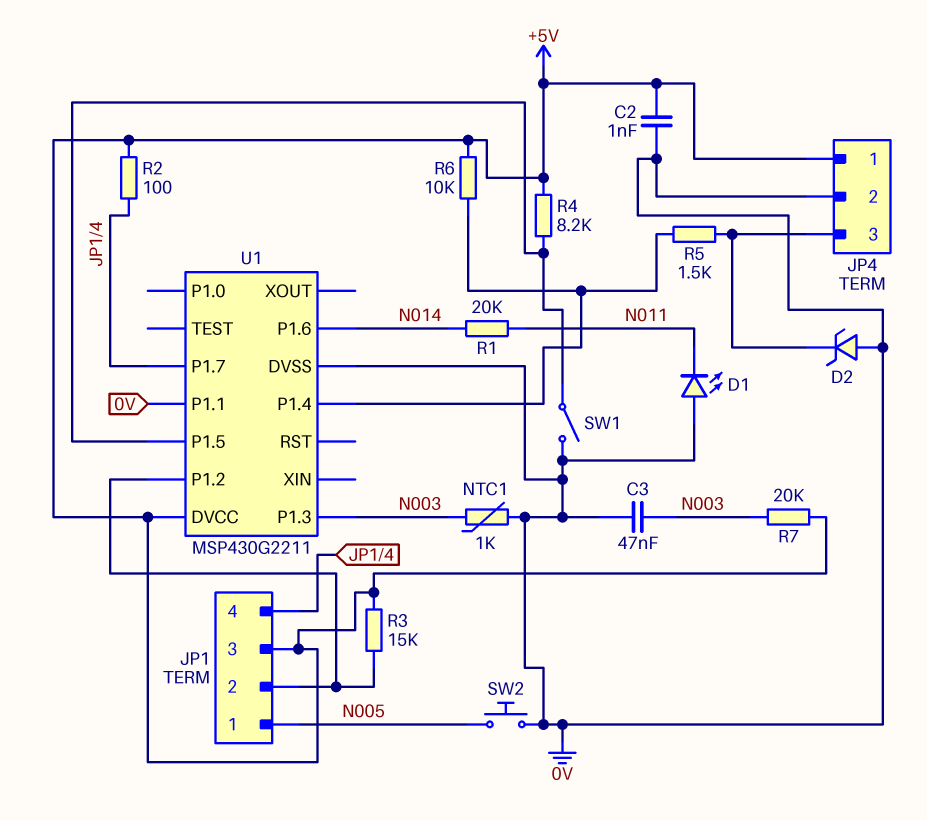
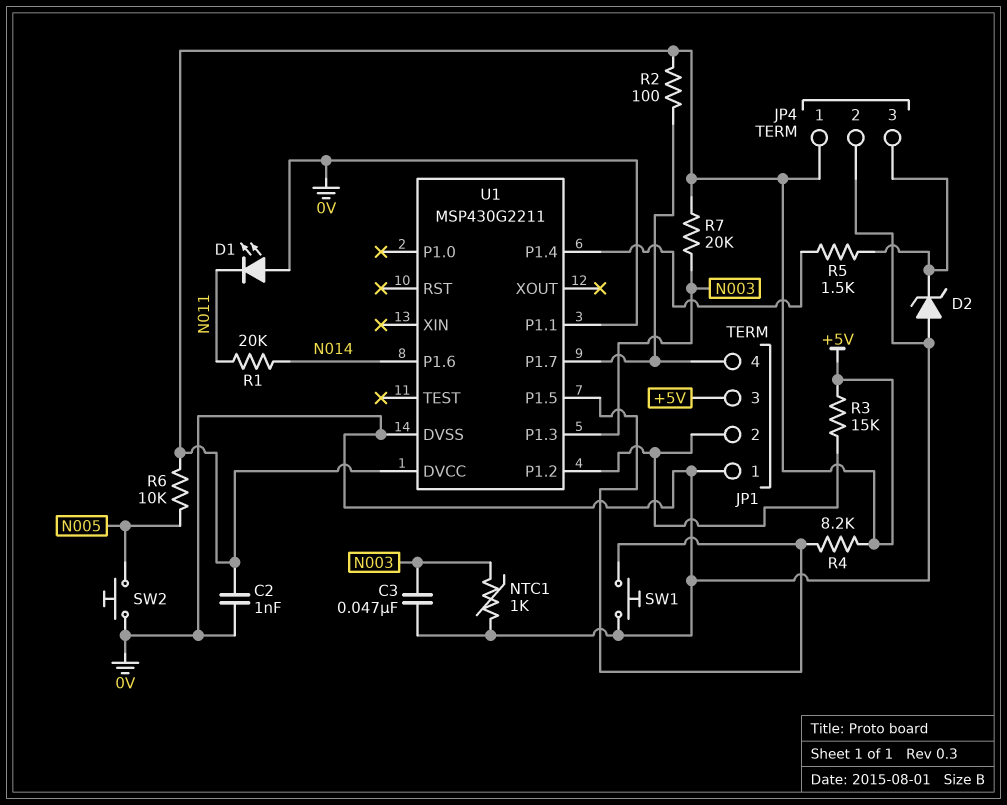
JP1 pin 1: N005 -> 0V
R6: 10k (+5V, U1/P1.4) -> 10k (+5V, N005)
SW1: switch (0V, U1/P1.5) -> button (0V, U1/P1.5)

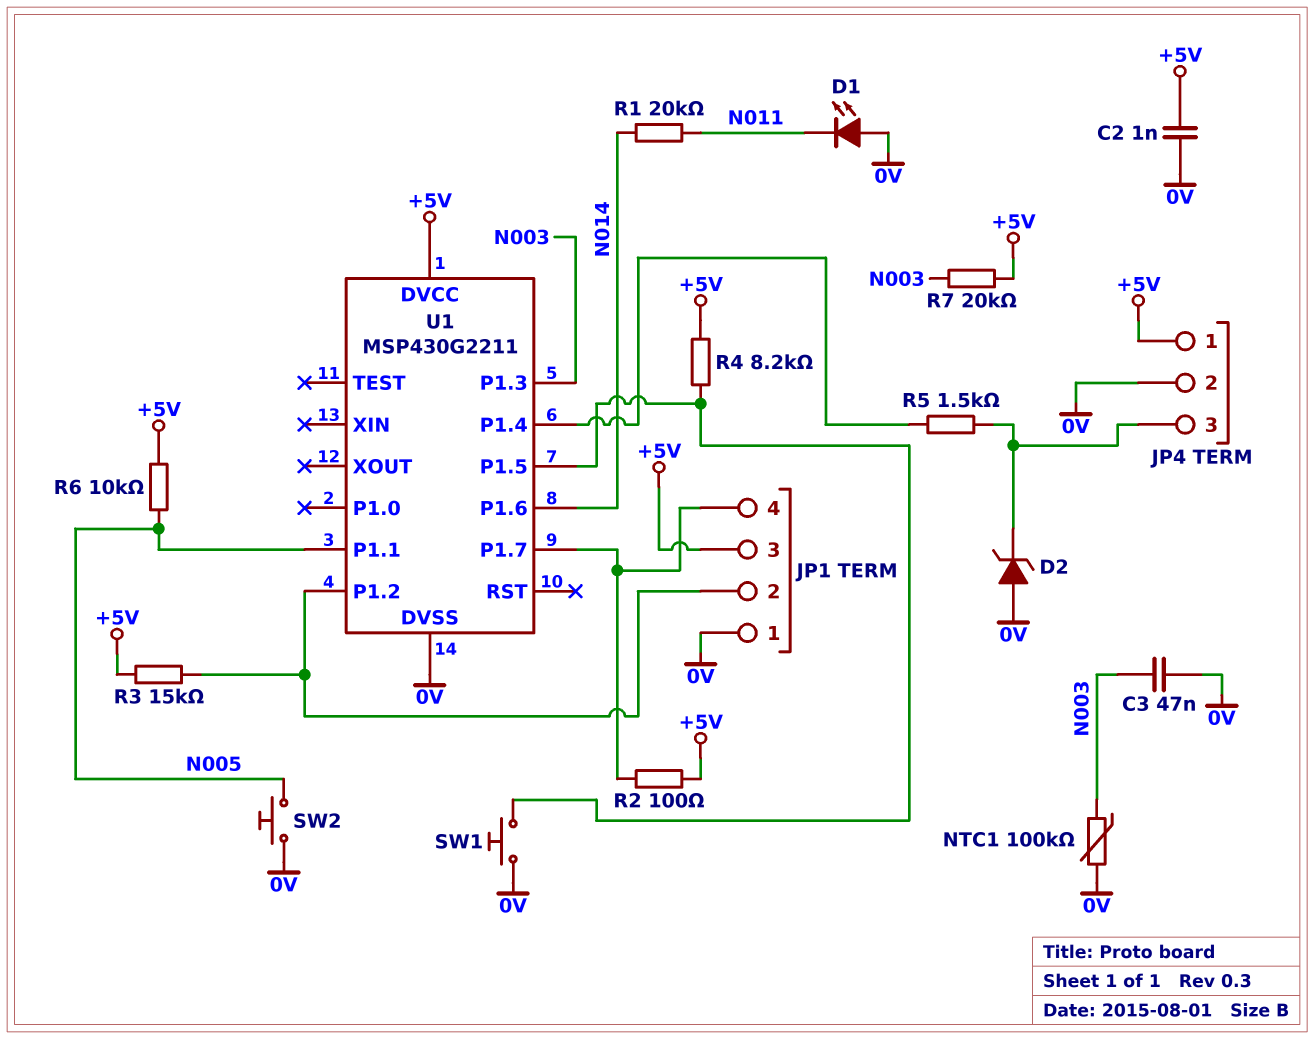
NTC1: 1k (0V, N003) -> 100k (0V, N003)
U1 pin P1.1: 0V -> N005

